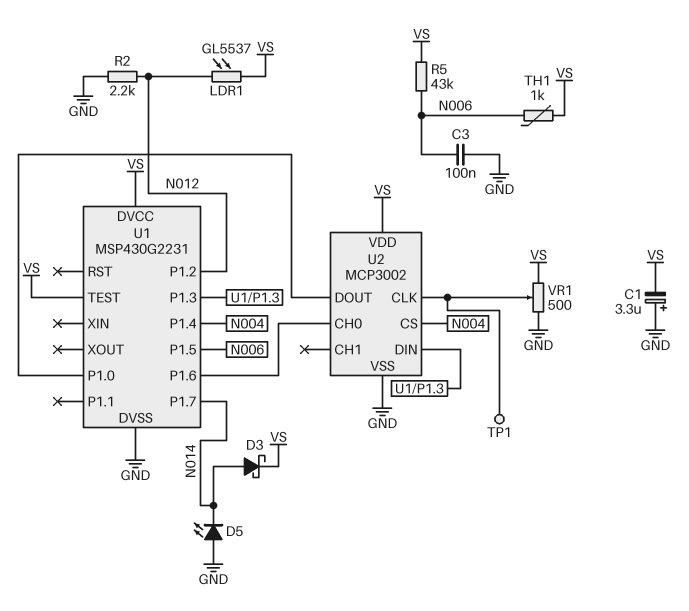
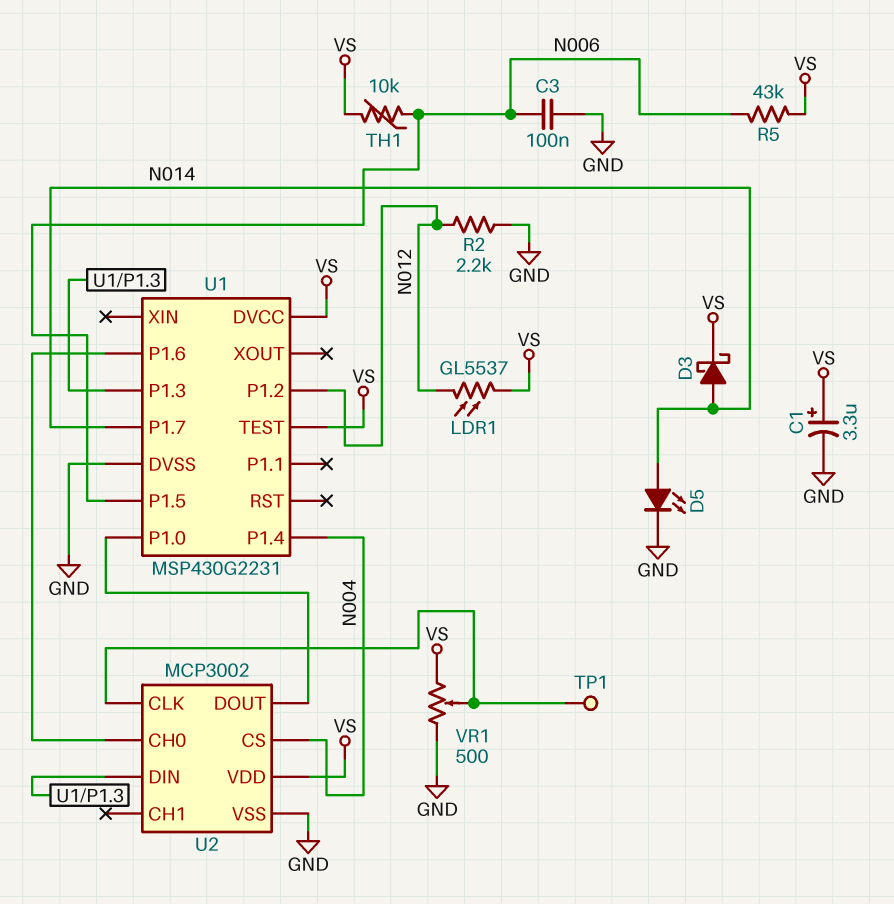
C1: 3.3uF (plus GND, minus VS) -> 3.3uF (plus VS, minus GND)
D5: LED (A GND, K N014) -> LED (A N014, K GND)
TH1: 1k (N006, VS) -> 10k (N006, VS)

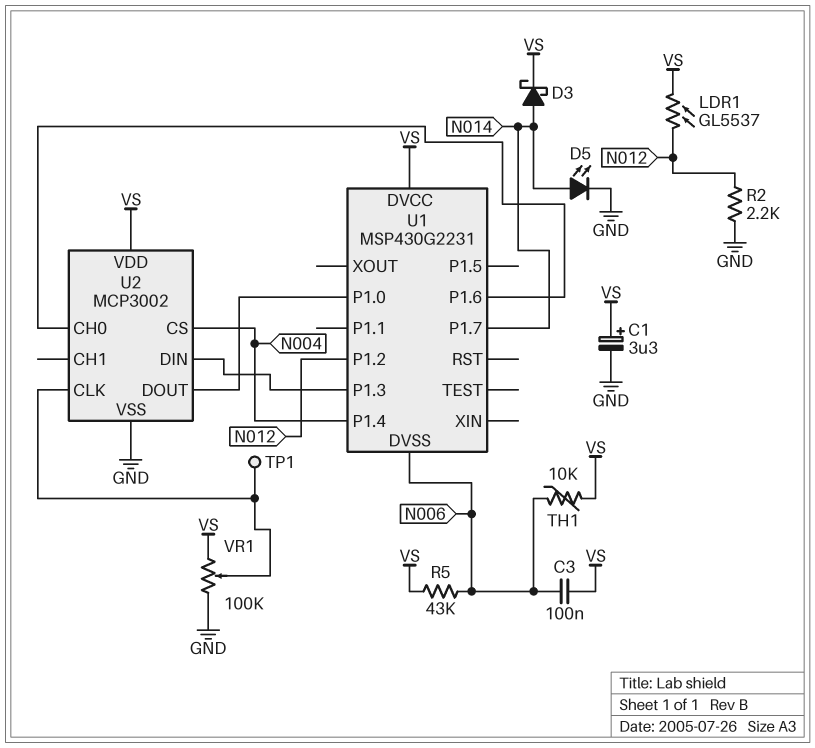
C3: 100nF (GND, N006) -> 100nF (N006, VS)
U1 pin DVSS: GND -> N006
U1 pin P1.5: N006 -> none
U1 pin TEST: VS -> none
VR1: 500 (GND, VS, wiper U2/CLK) -> 100k (GND, VS, wiper U2/CLK)

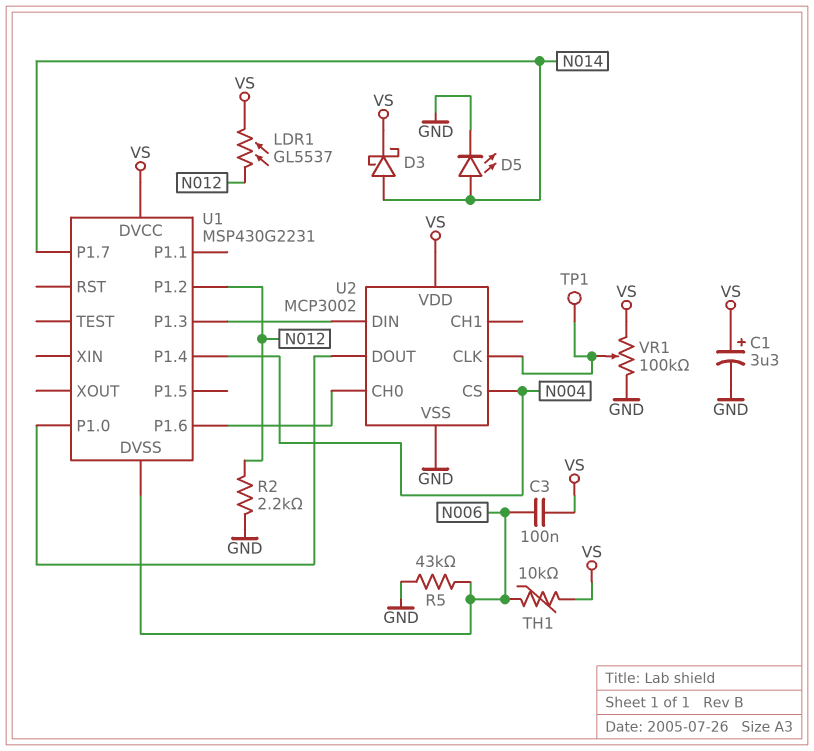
R5: 43k (N006, VS) -> 43k (GND, N006)

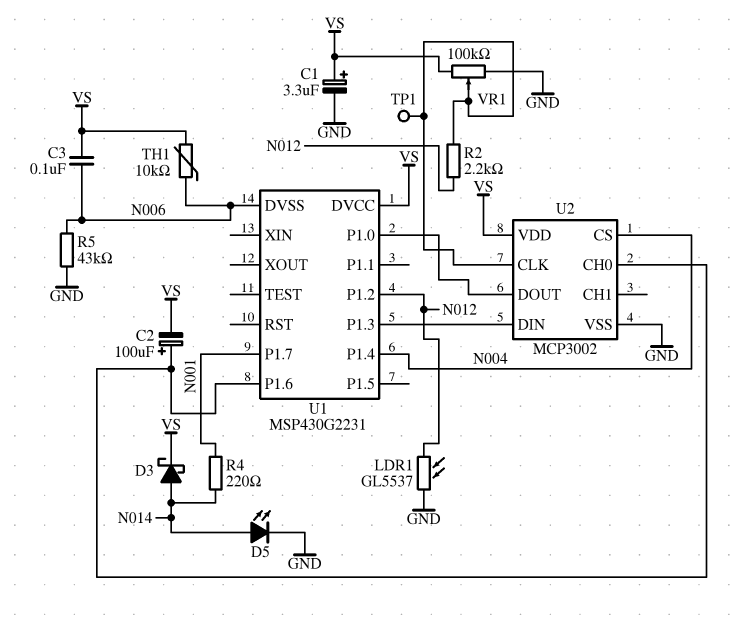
C2: none -> 100uF (plus U1/P1.6, minus VS)
LDR1: GL5537 (N012, VS) -> GL5537 (GND, N012)
R2: 2.2k (GND, N012) -> 2.2k (N012, U2/CLK)
R4: none -> 220 (N001, N014)
U1 pin P1.7: N014 -> N001

